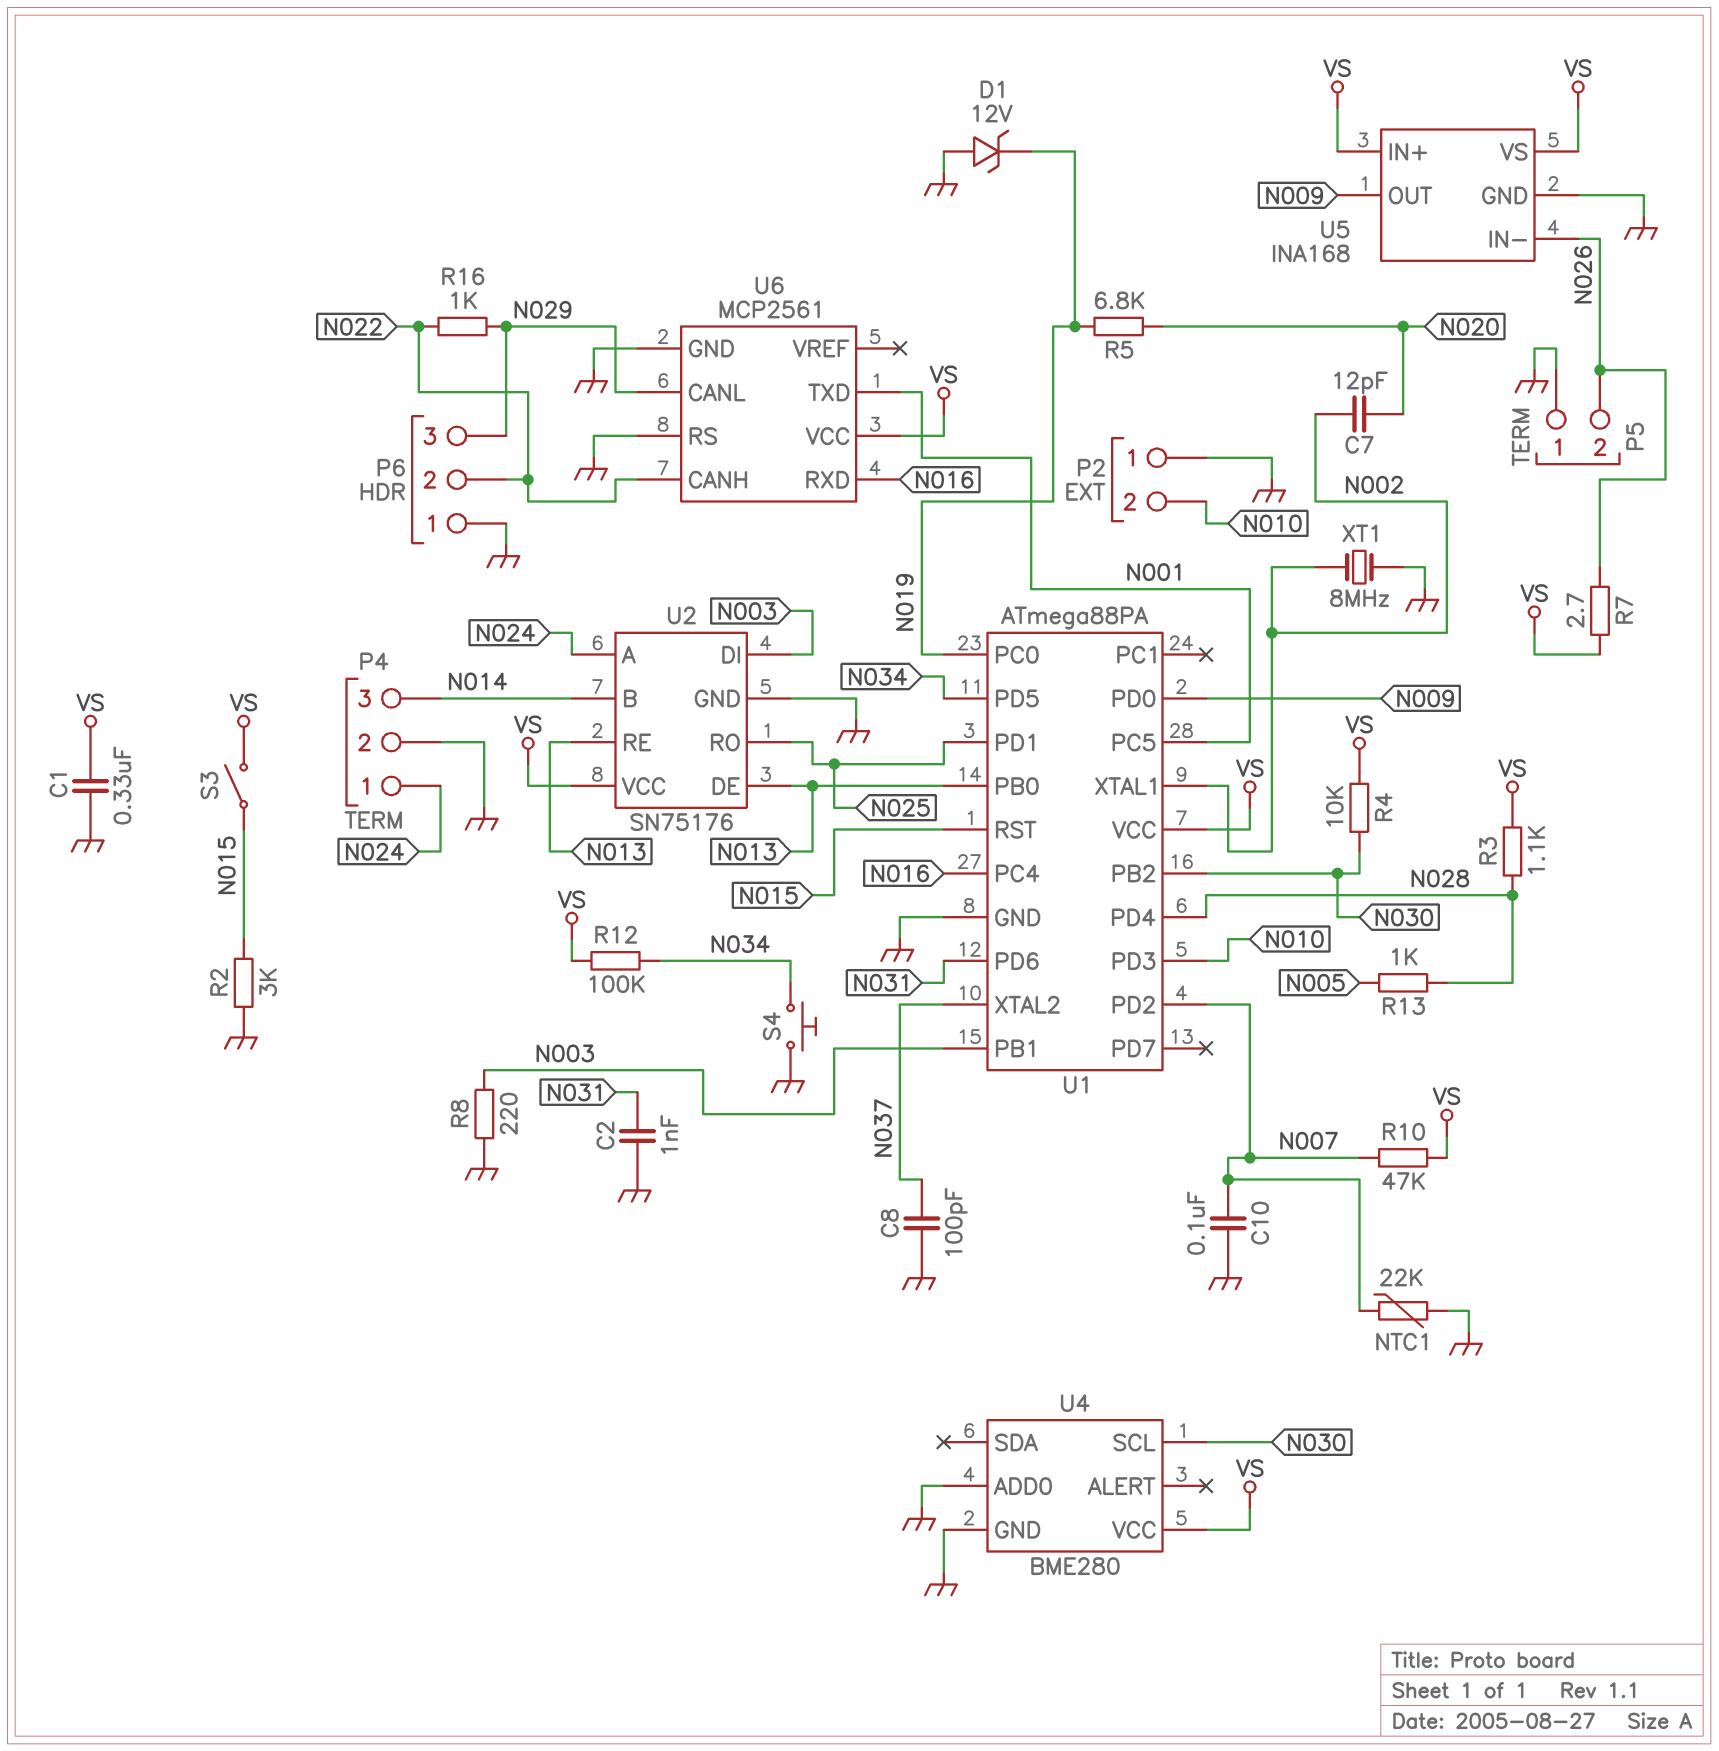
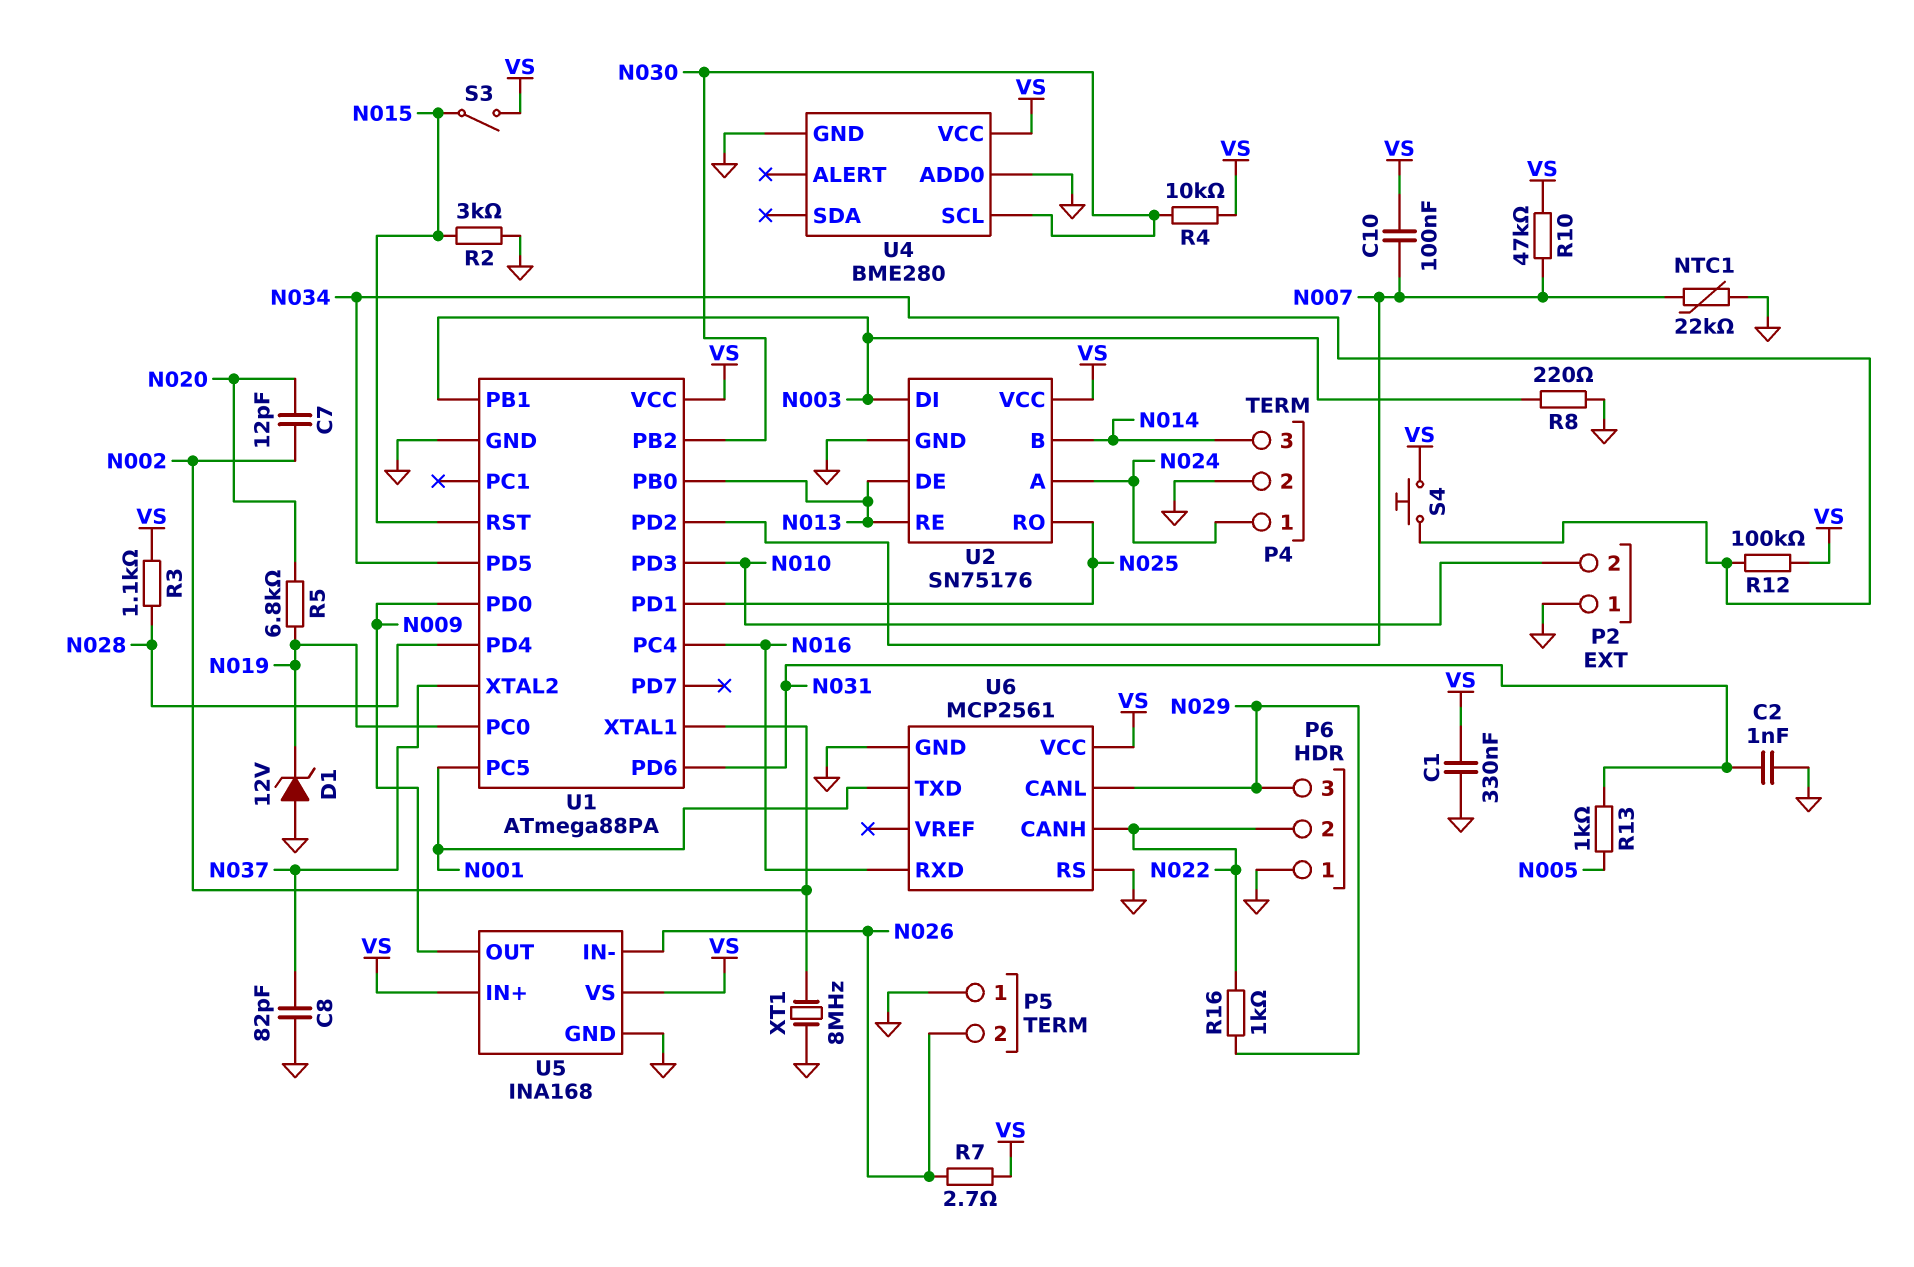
C8: 100pF (GND, N037) -> 82pF (GND, N037)
C10: 100nF (GND, N007) -> 100nF (N007, VS)
R13: 1k (N005, N028) -> 1k (N005, N031)
S4: button (GND, N034) -> button (N034, VS)

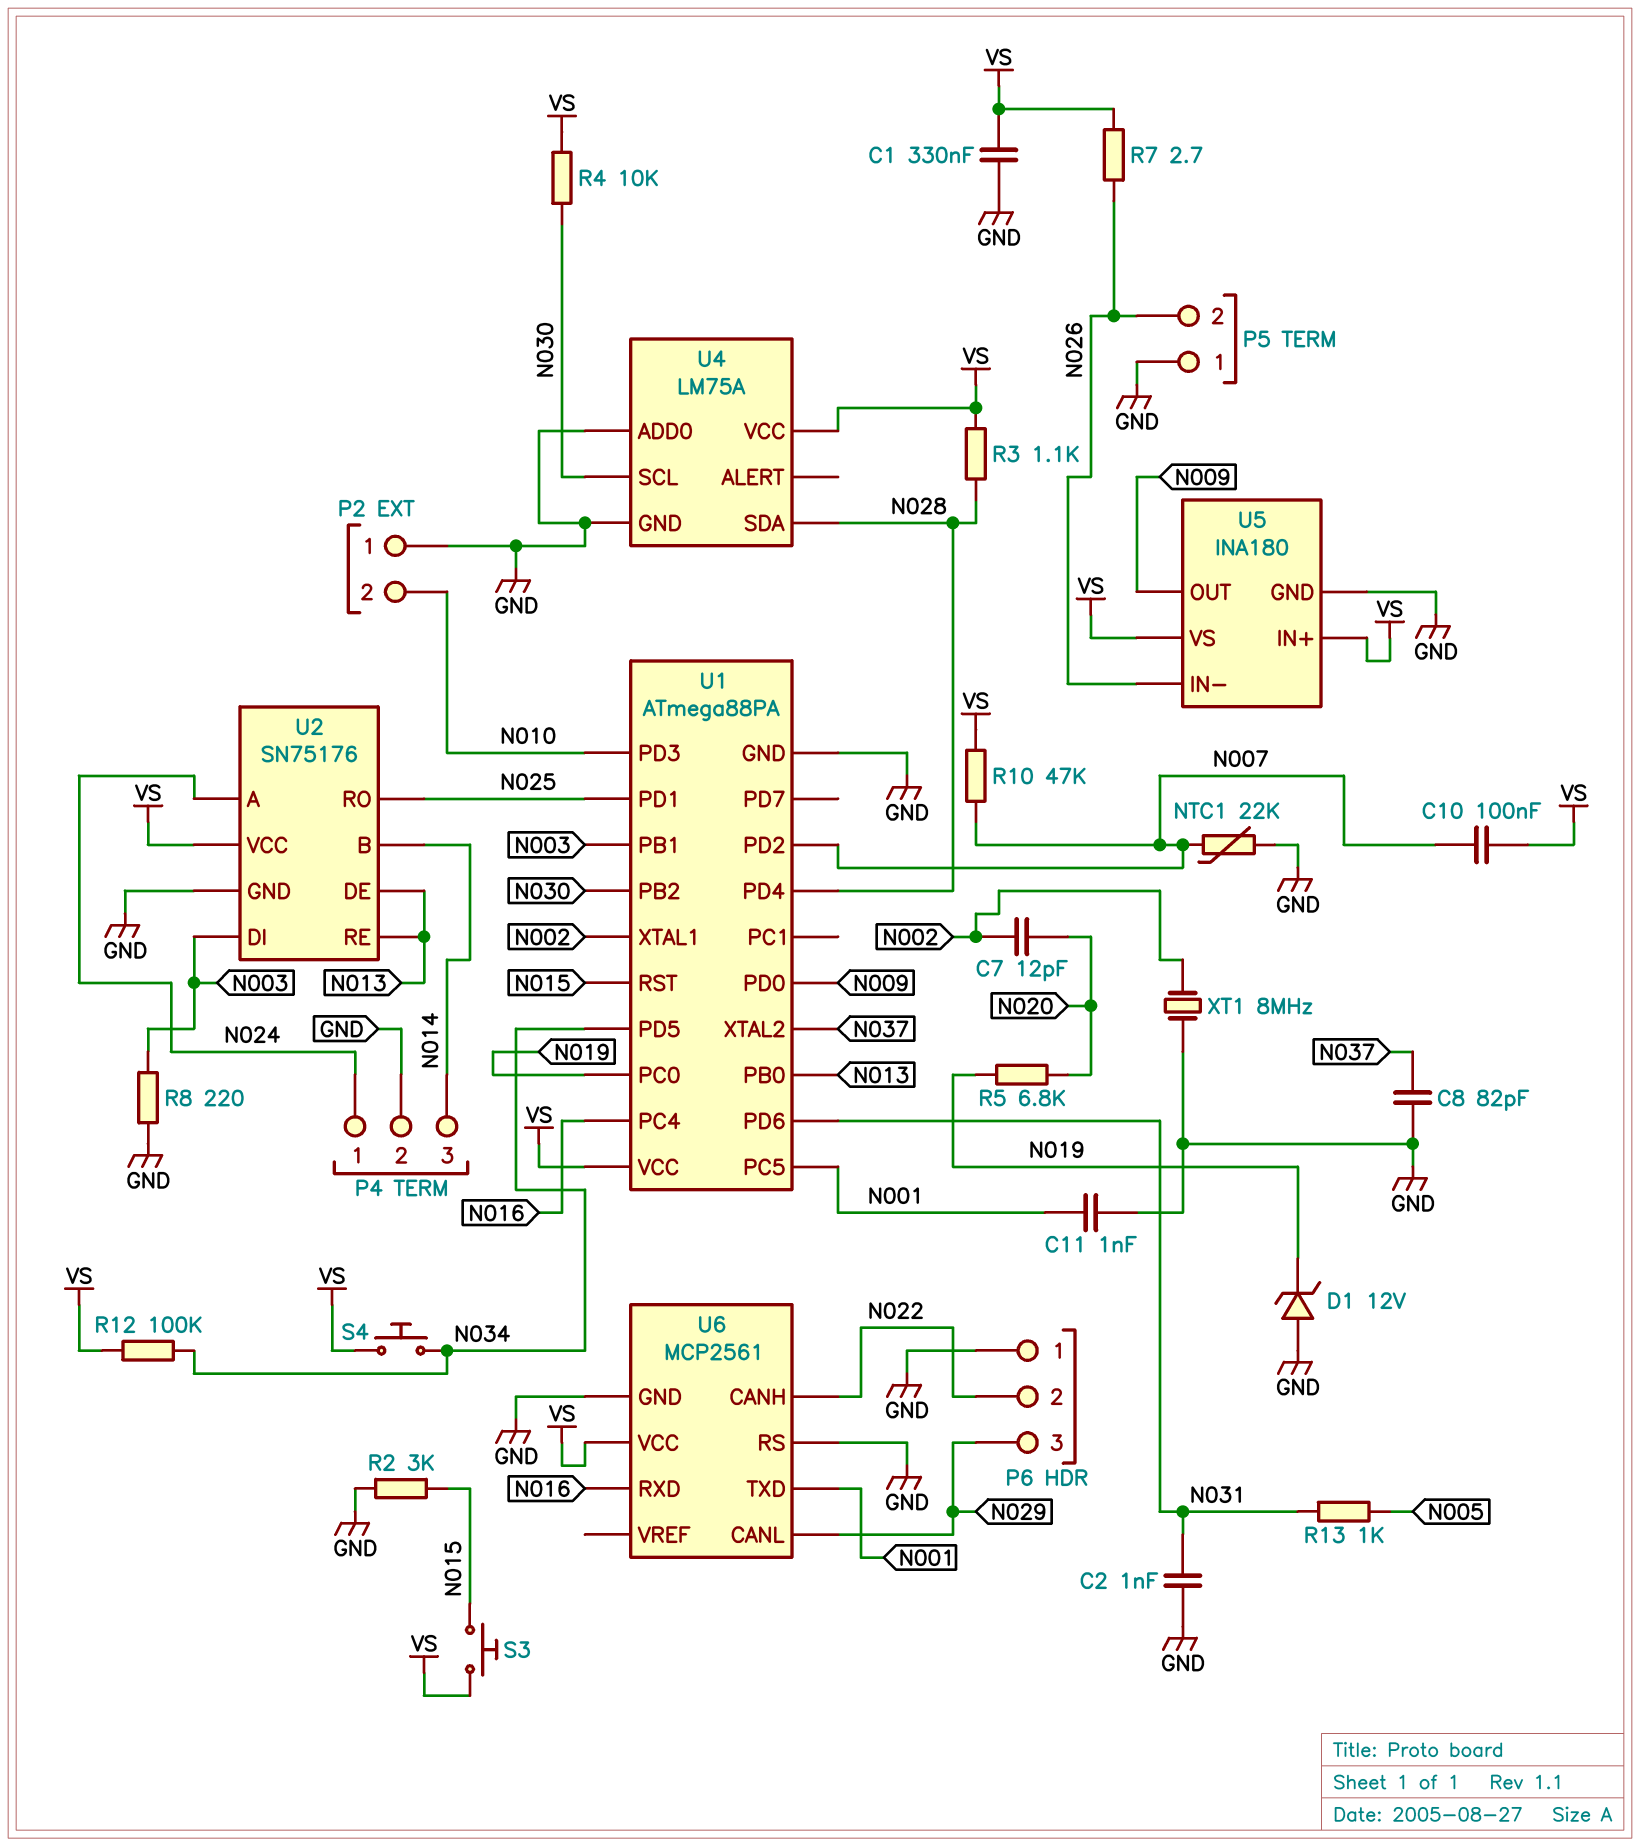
C11: none -> 1nF (GND, N001)
R16: 1k (N022, N029) -> none
S3: switch (N015, VS) -> button (N015, VS)
U4: BME280 -> LM75A
U4 pin SDA: none -> N028
U5: INA168 -> INA180

